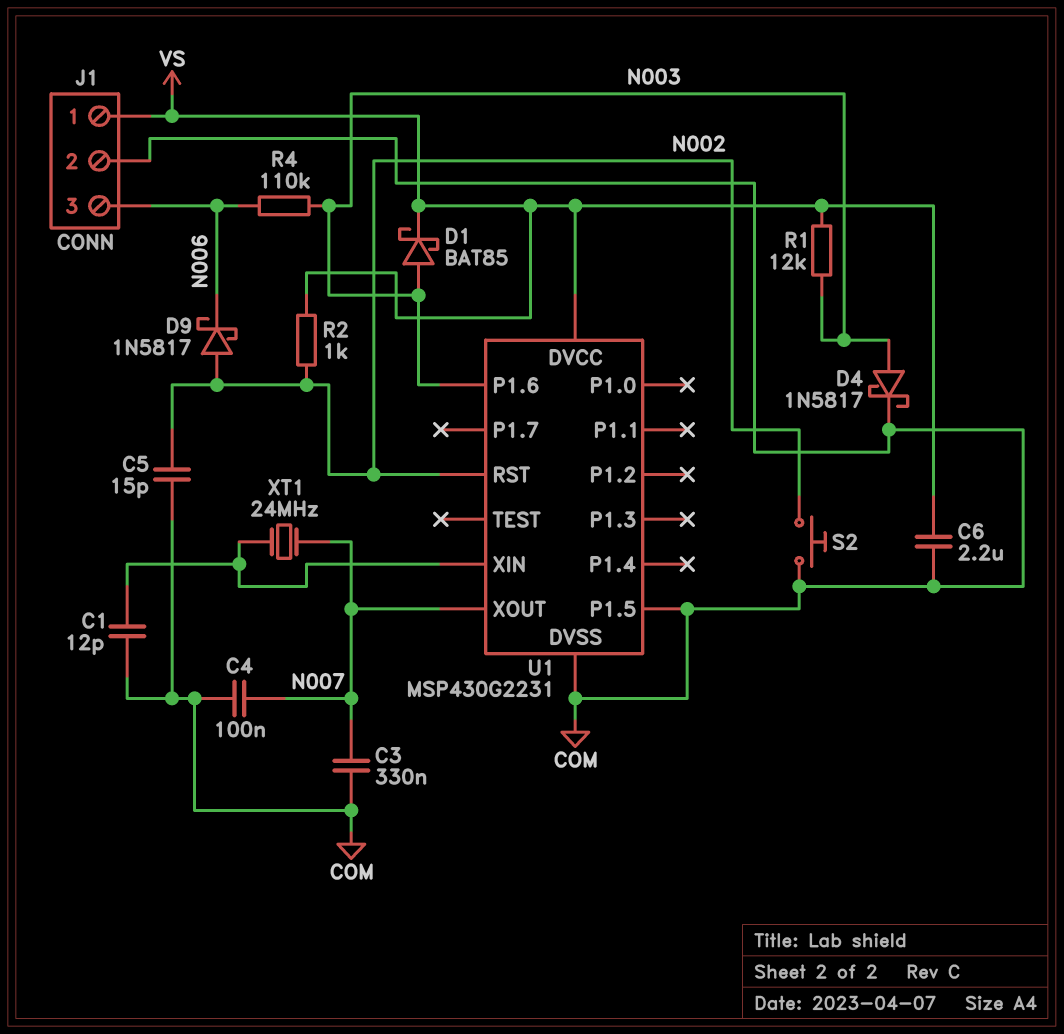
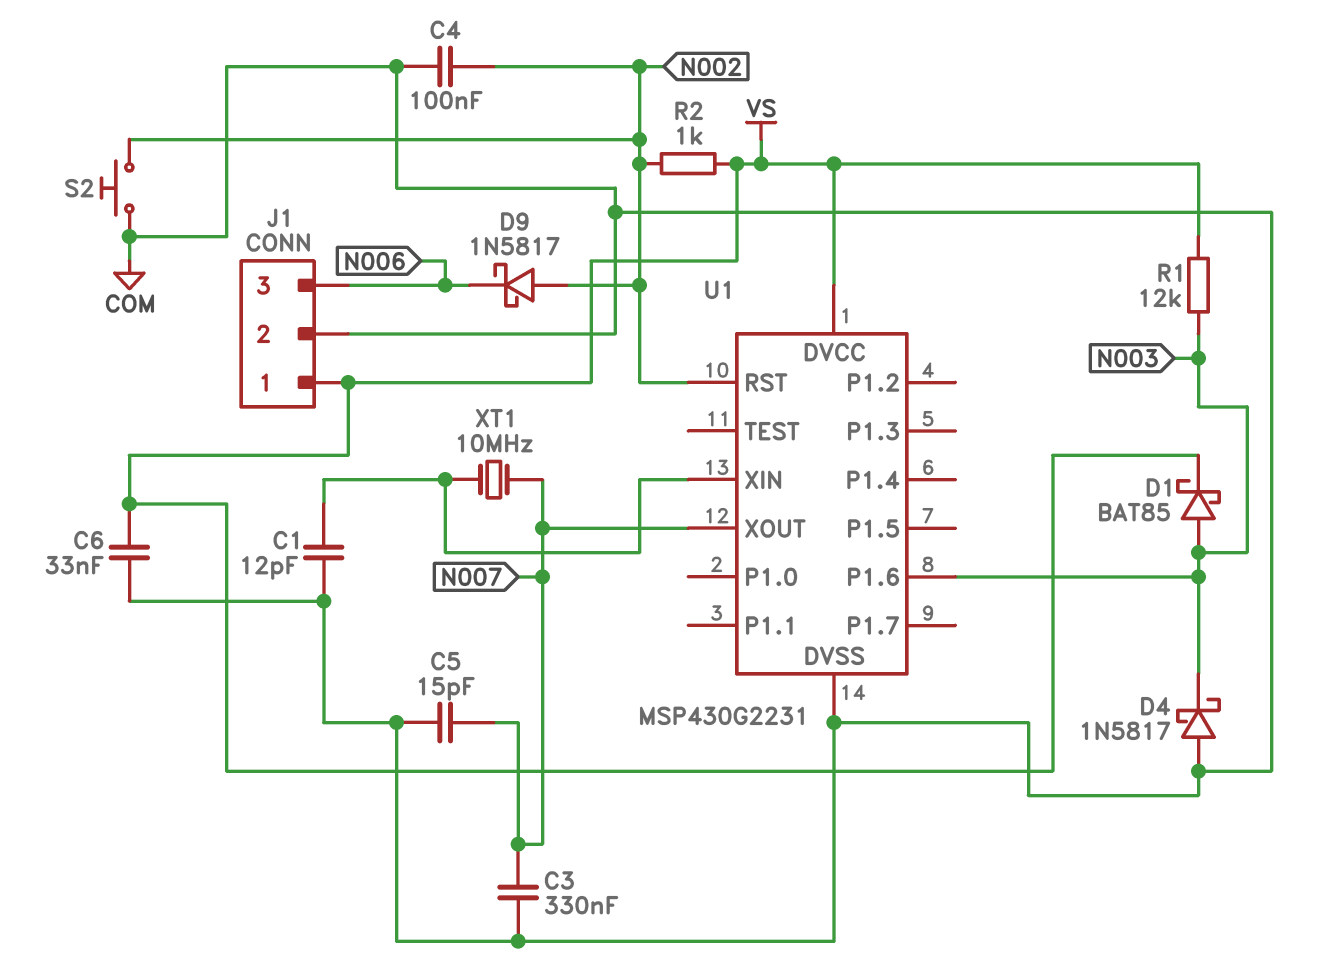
C4: 100nF (COM, N007) -> 100nF (COM, N002)
C5: 15pF (COM, N002) -> 15pF (COM, N007)
C6: 2.2uF (COM, VS) -> 33nF (COM, VS)
D4: schottky 1N5817 (A N003, K COM) -> schottky 1N5817 (A COM, K N003)
R4: 110k (N003, N006) -> none
U1 pin P1.5: COM -> none
XT1: 24MHz (N007, U1/XIN) -> 10MHz (N007, U1/XIN)

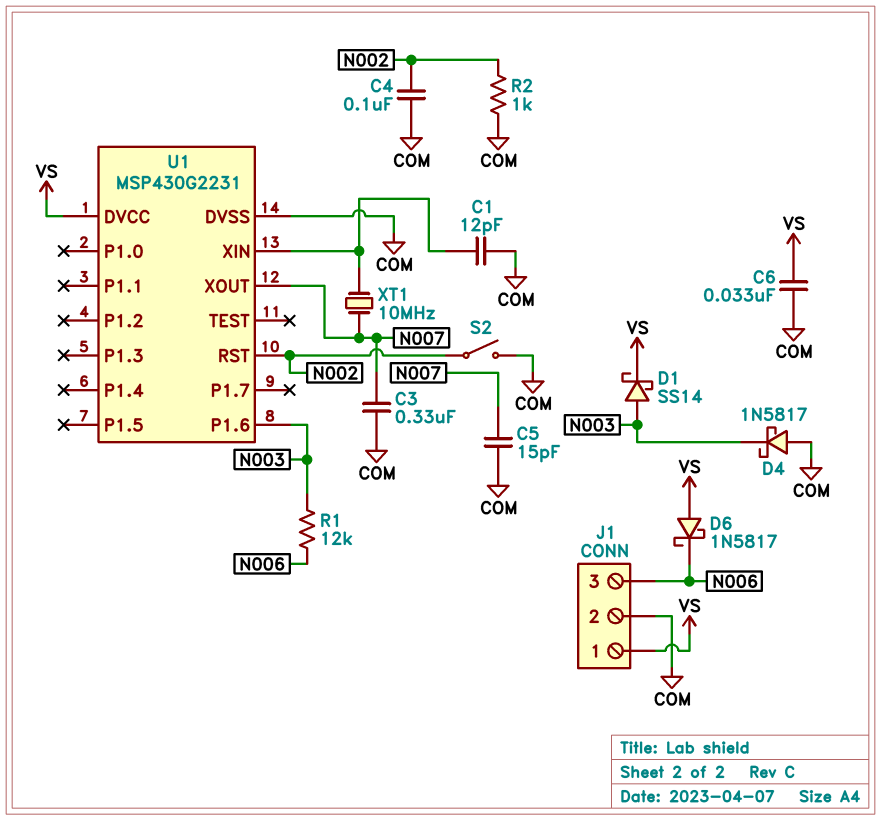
D1: schottky BAT85 (A N003, K VS) -> schottky SS14 (A N003, K VS)
D6: none -> schottky 1N5817 (A VS, K N006)
D9: schottky 1N5817 (A N002, K N006) -> none
R1: 12k (N003, VS) -> 12k (N003, N006)
R2: 1k (N002, VS) -> 1k (COM, N002)
S2: button (COM, N002) -> switch (COM, N002)

